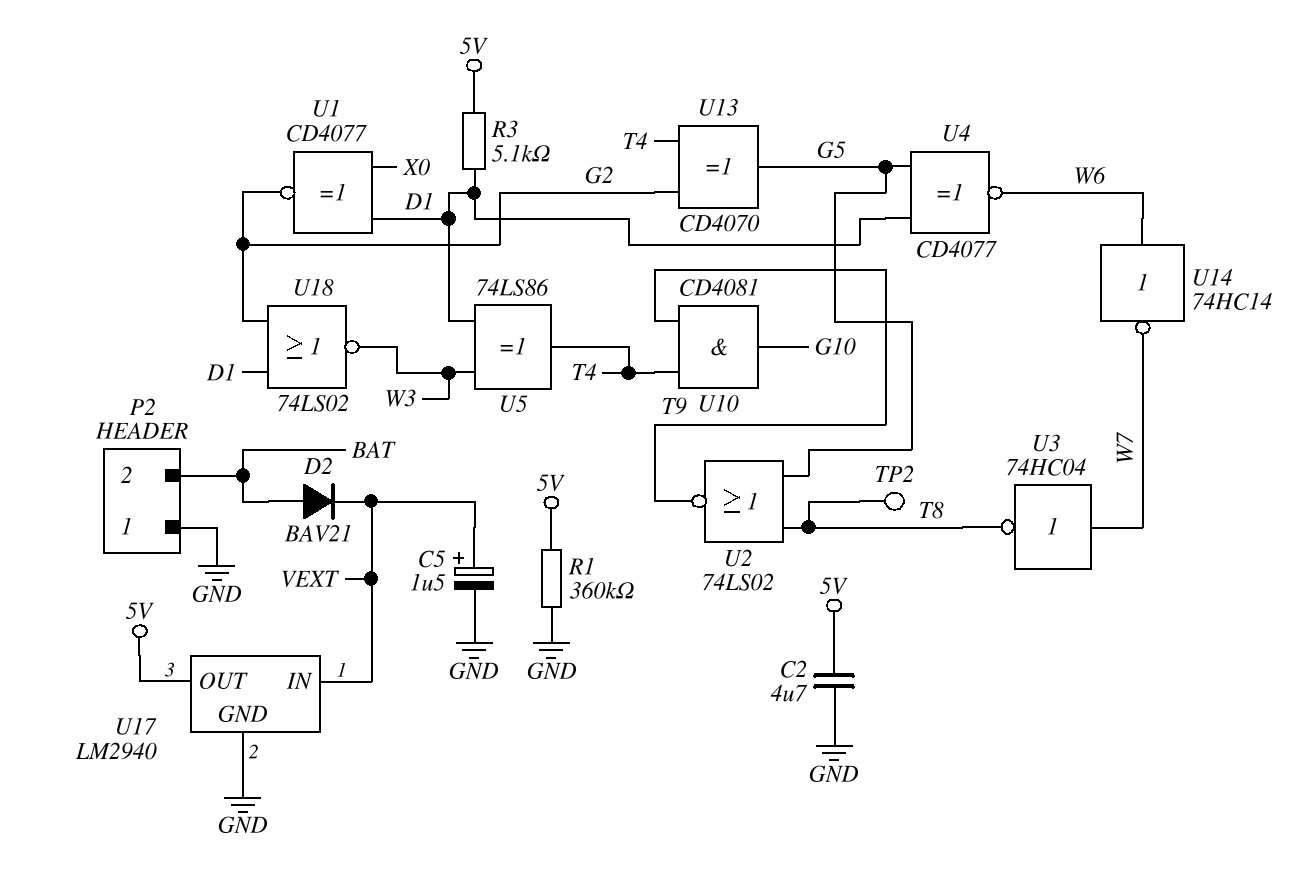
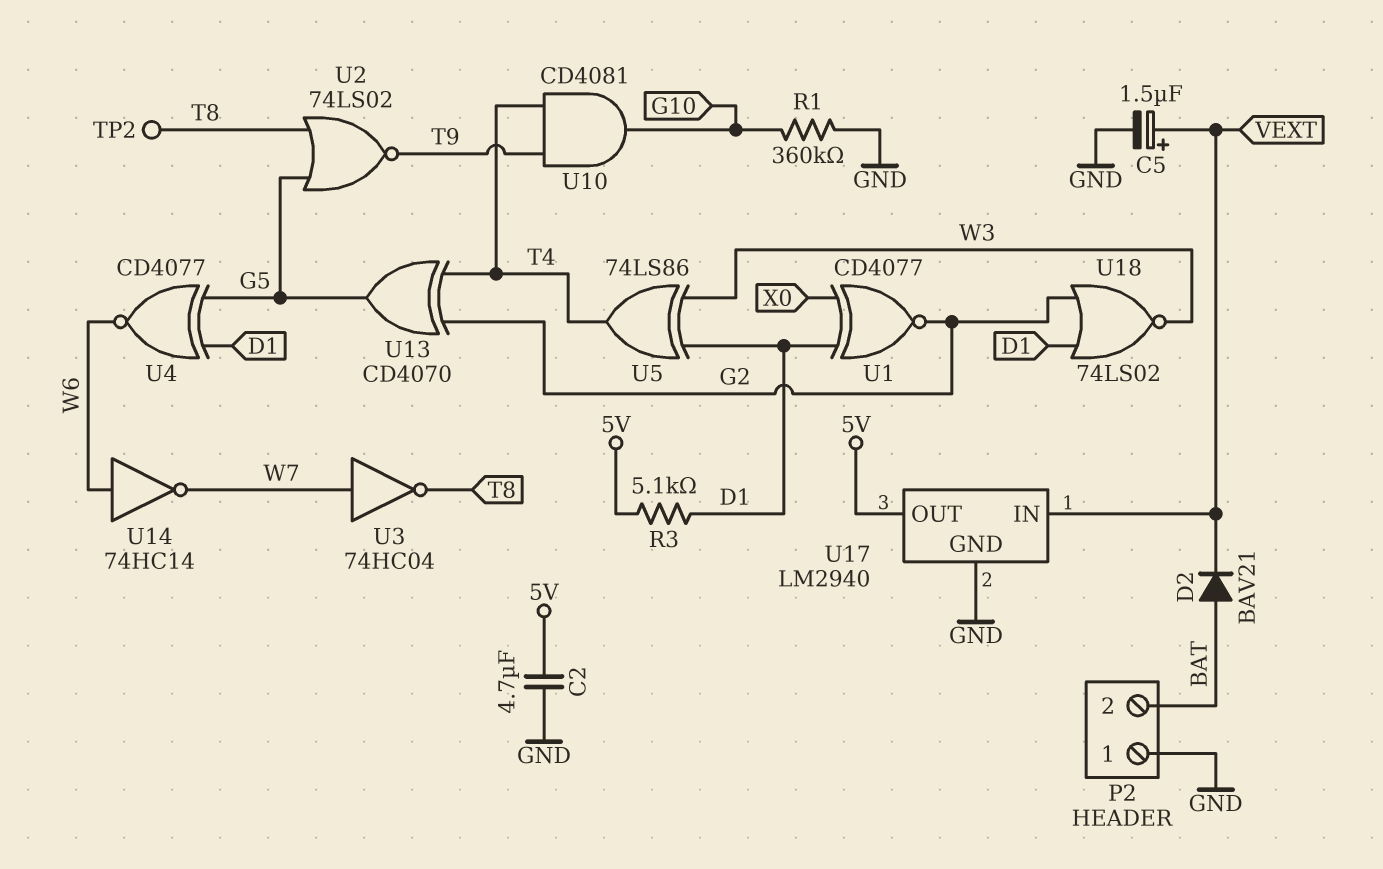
R1: 360k (5V, GND) -> 360k (G10, GND)

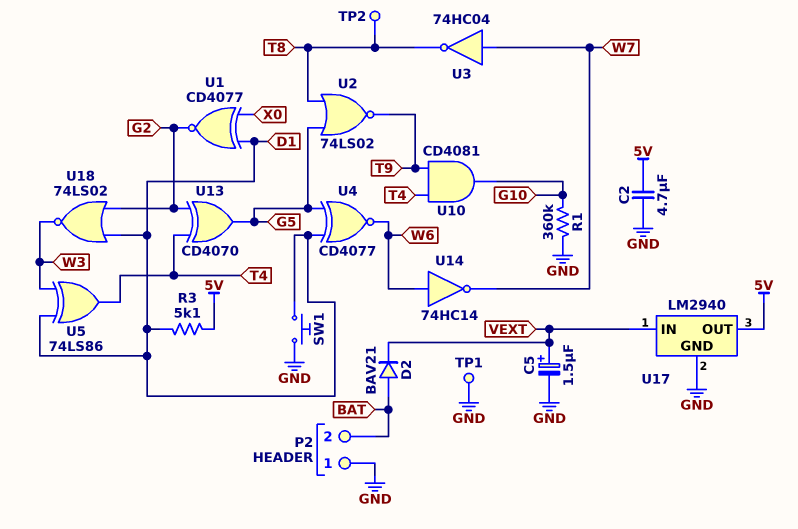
SW1: none -> button (D1, GND)
TP1: none -> test point (GND)

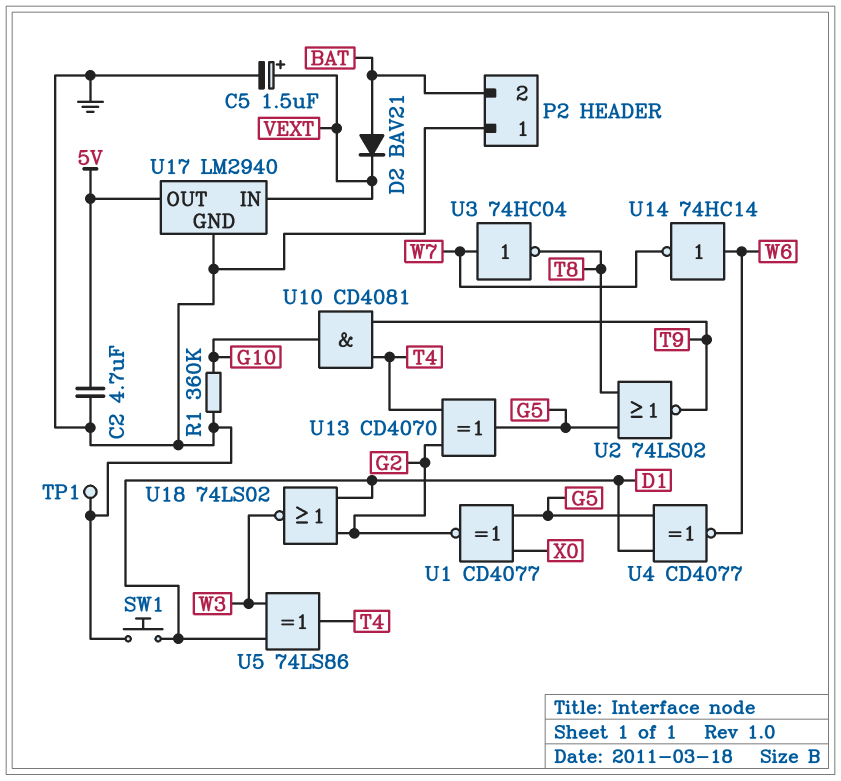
R3: 5.1k (5V, D1) -> none
TP2: test point (T8) -> none
U1: XNOR CD4077 (in D1, in X0, out G2) -> XNOR CD4077 (in G5, in X0, out G2)

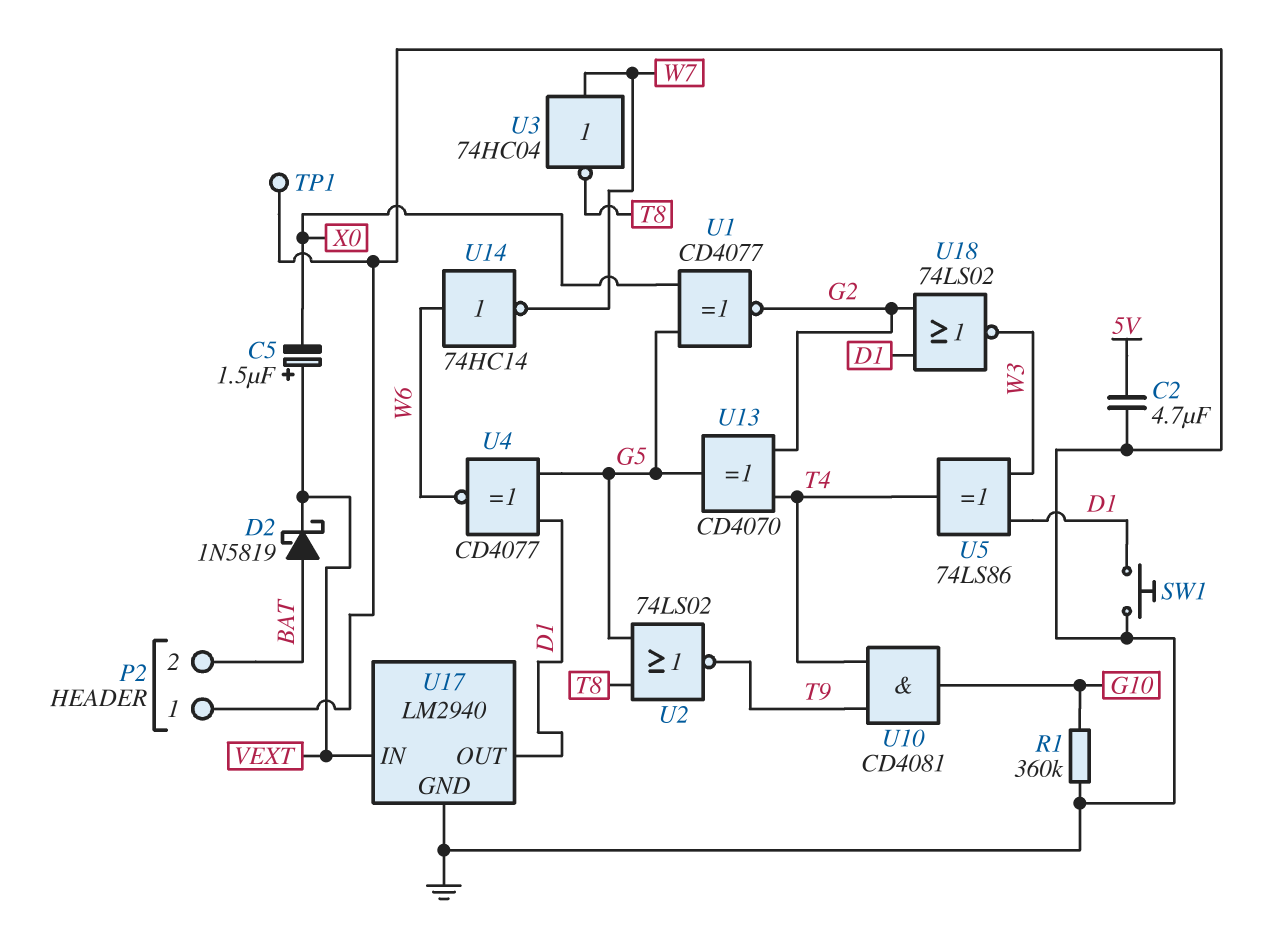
C5: 1.5uF (plus VEXT, minus GND) -> 1.5uF (plus VEXT, minus X0)
D2: diode BAV21 (A BAT, K VEXT) -> schottky 1N5819 (A BAT, K VEXT)
U17 pin OUT: 5V -> D1

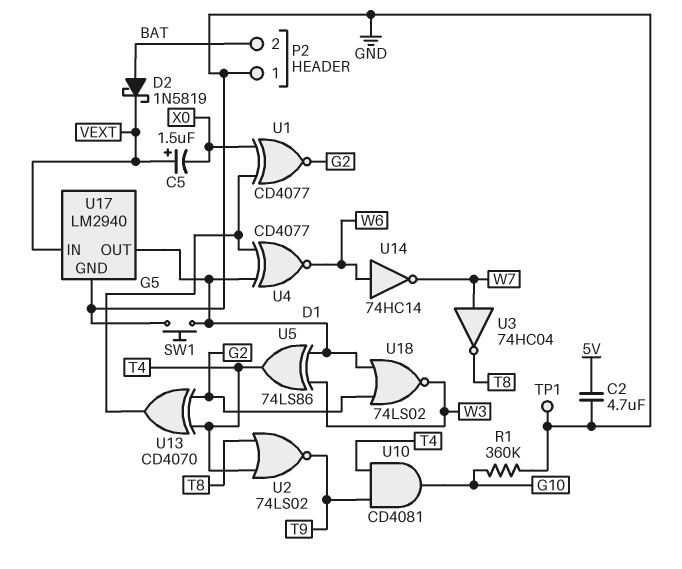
U2: NOR 74LS02 (in G5, in T8, out T9) -> NOR 74LS02 (in T4, in T8, out T9)

